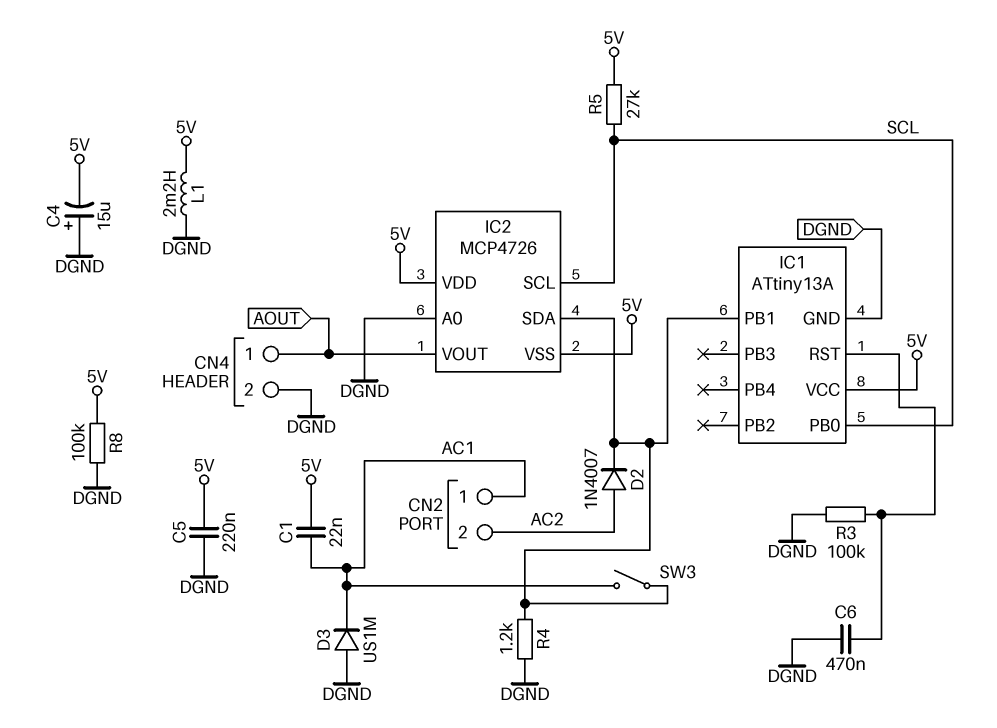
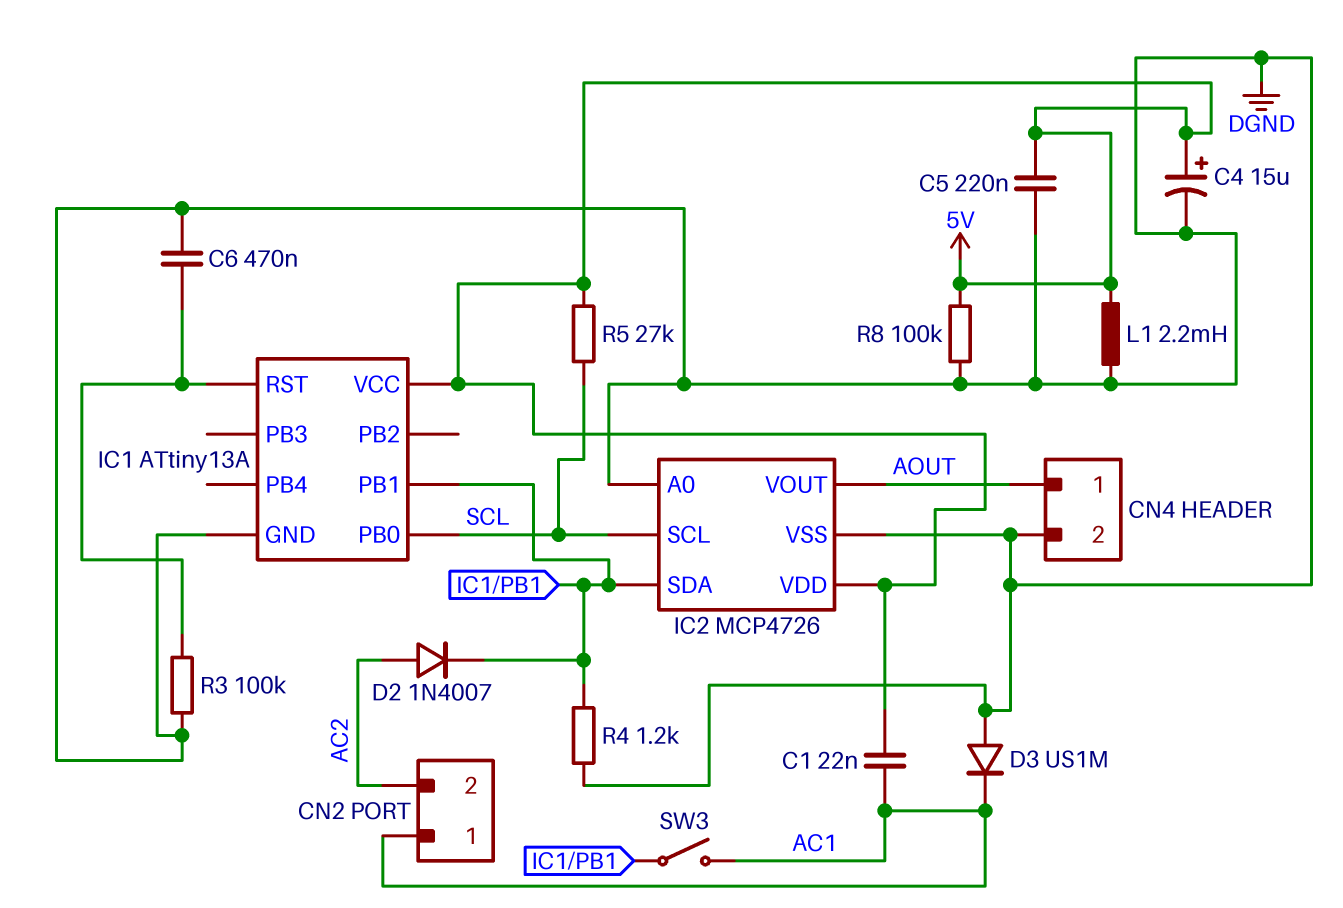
C4: 15uF (plus DGND, minus 5V) -> 15uF (plus 5V, minus DGND)
IC2 pin VSS: 5V -> DGND

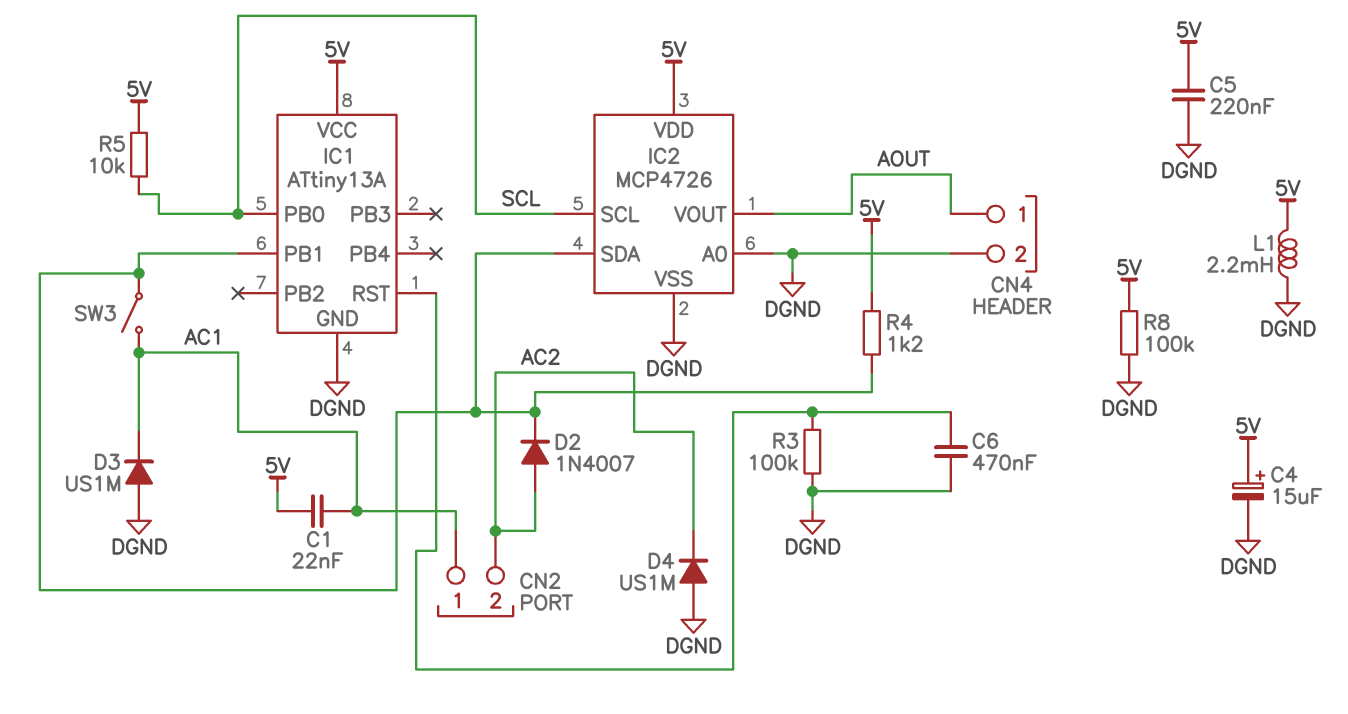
D4: none -> diode US1M (A DGND, K AC2)
R4: 1.2k (DGND, IC1/PB1) -> 1.2k (5V, IC1/PB1)
R5: 27k (5V, SCL) -> 10k (5V, SCL)

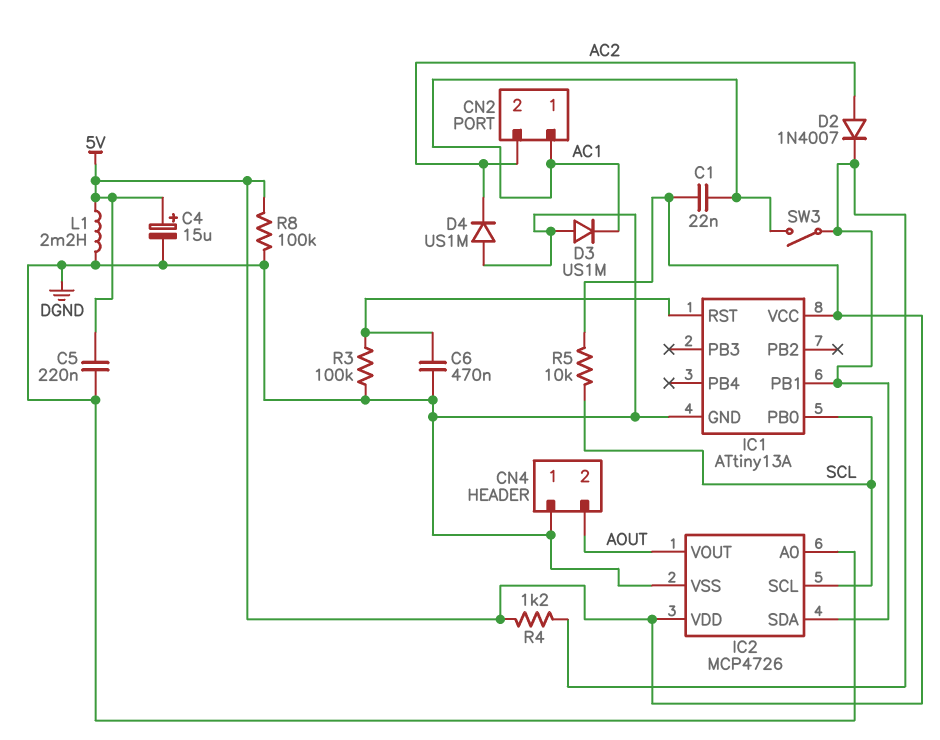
CN4 pin 1: AOUT -> DGND
CN4 pin 2: DGND -> AOUT

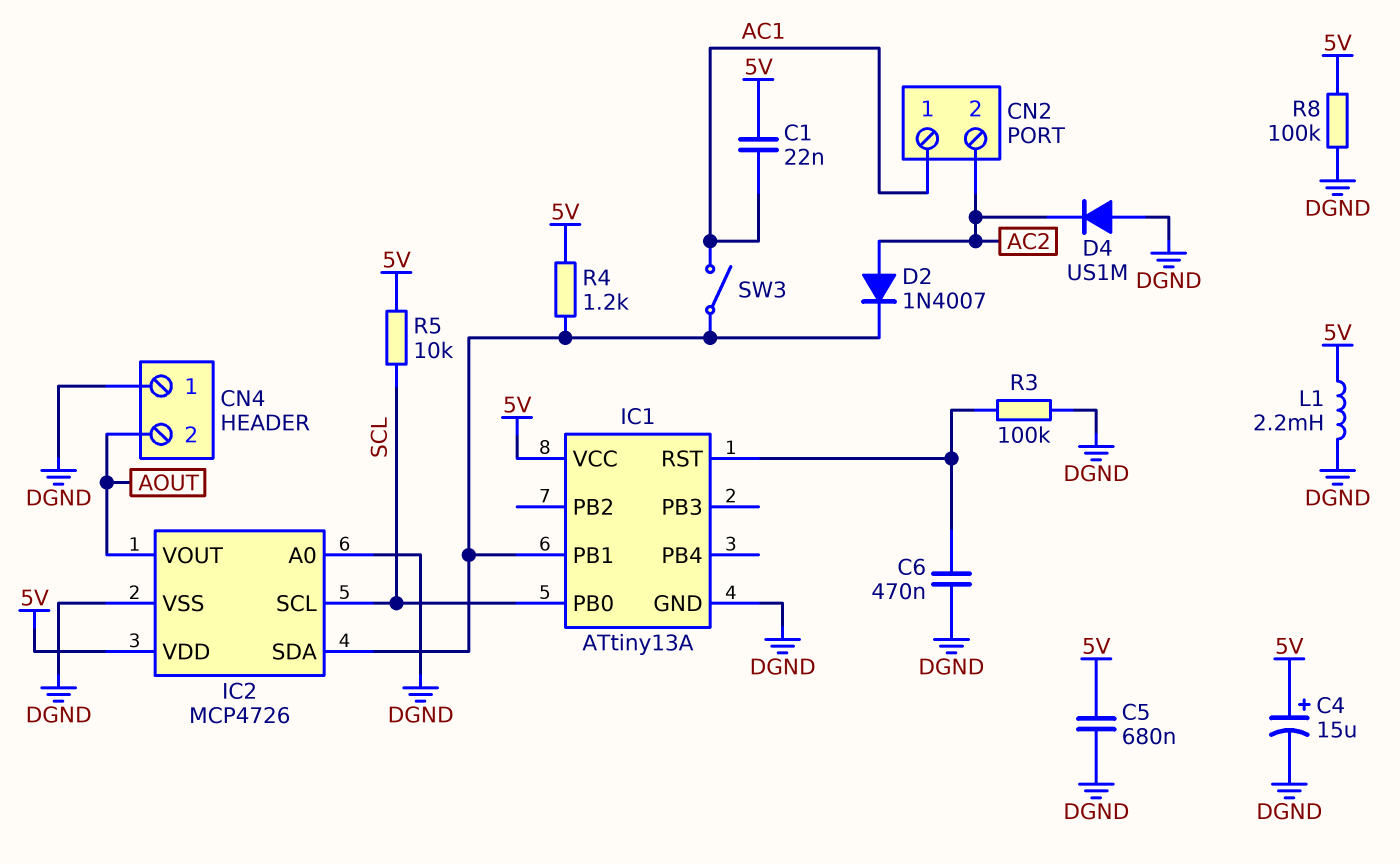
C5: 220nF (5V, DGND) -> 680nF (5V, DGND)
D3: diode US1M (A DGND, K AC1) -> none

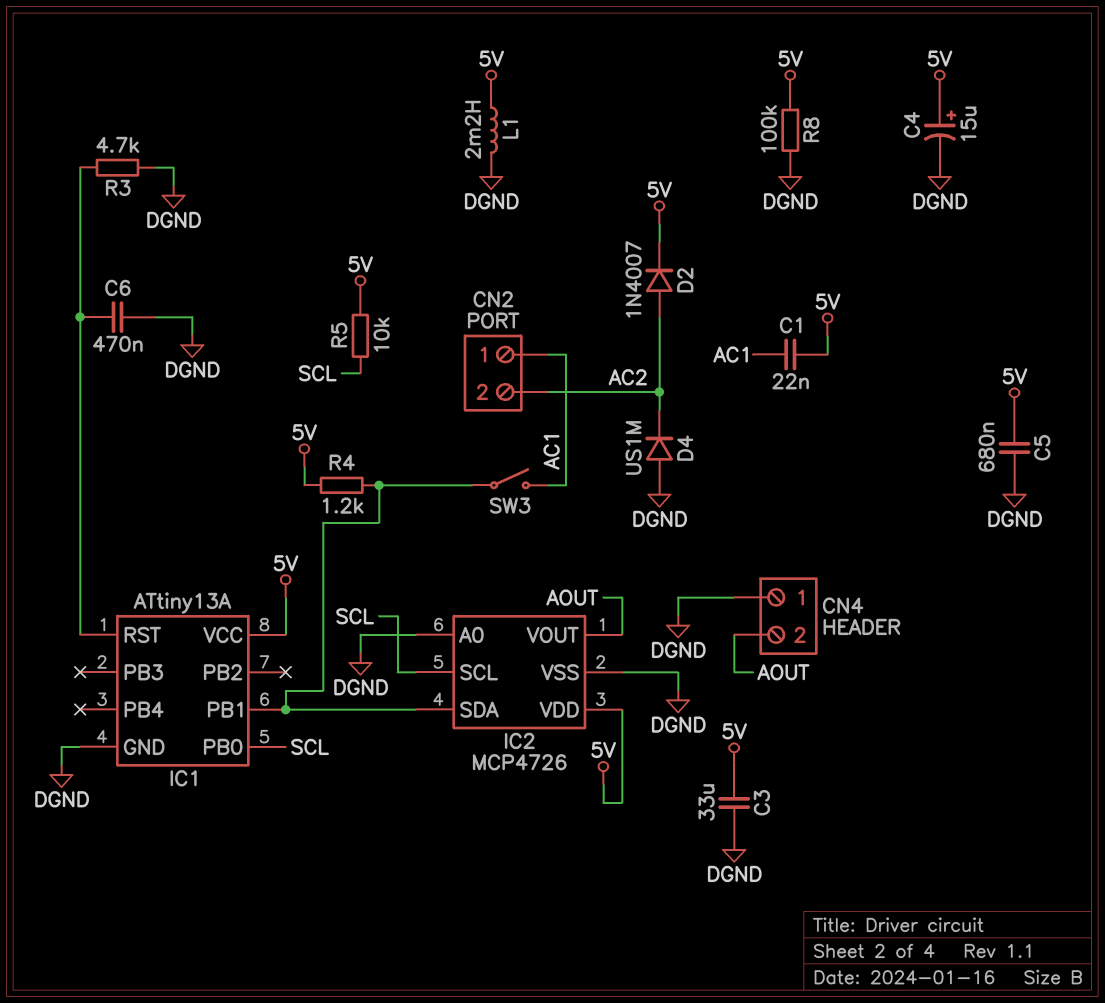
C3: none -> 33uF (5V, DGND)
D2: diode 1N4007 (A AC2, K IC1/PB1) -> diode 1N4007 (A AC2, K 5V)
R3: 100k (DGND, IC1/RST) -> 4.7k (DGND, IC1/RST)

